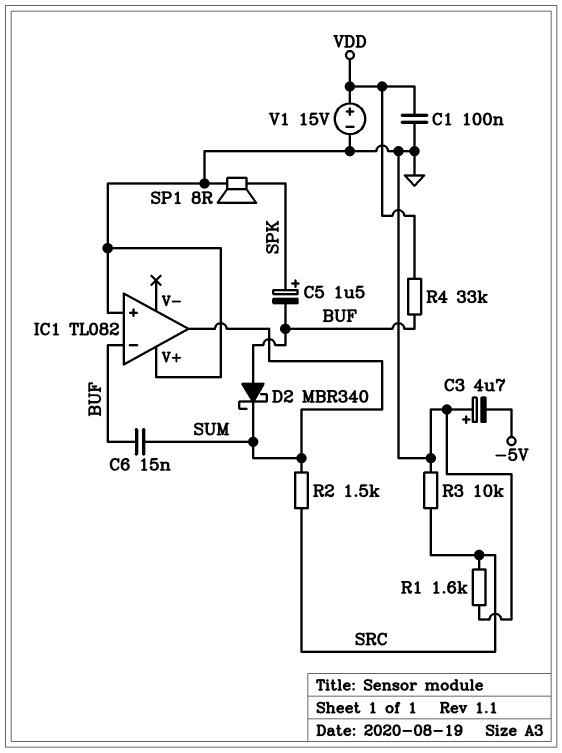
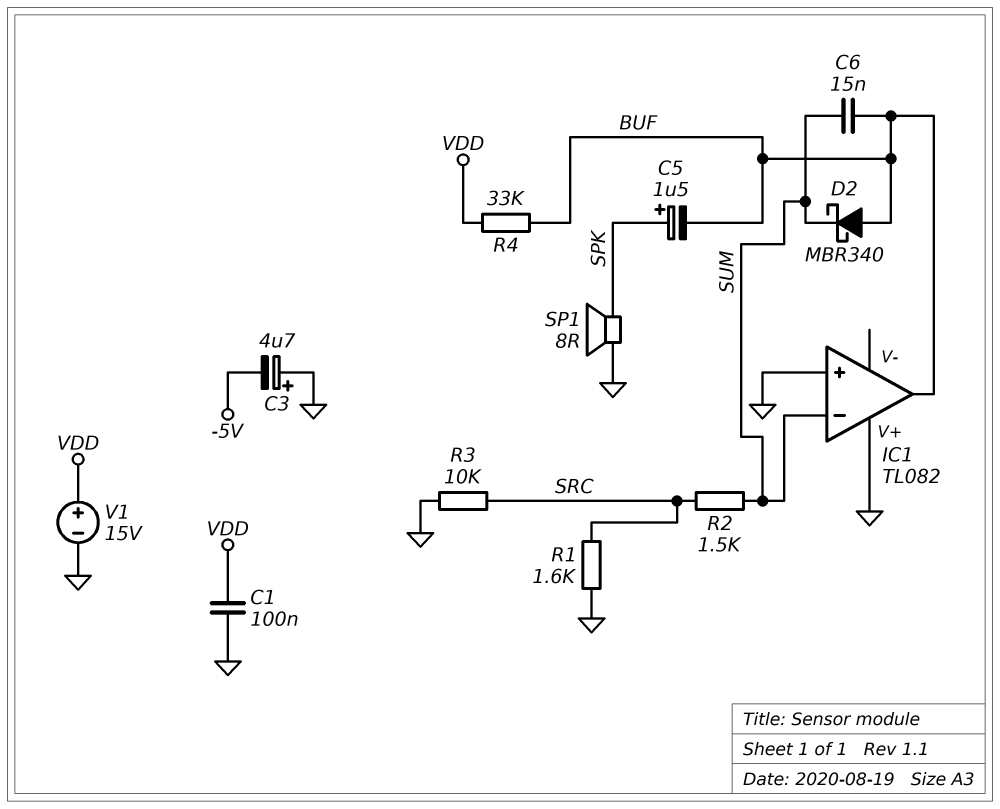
IC1 pin in-: BUF -> SUM
IC1 pin out: SUM -> BUF

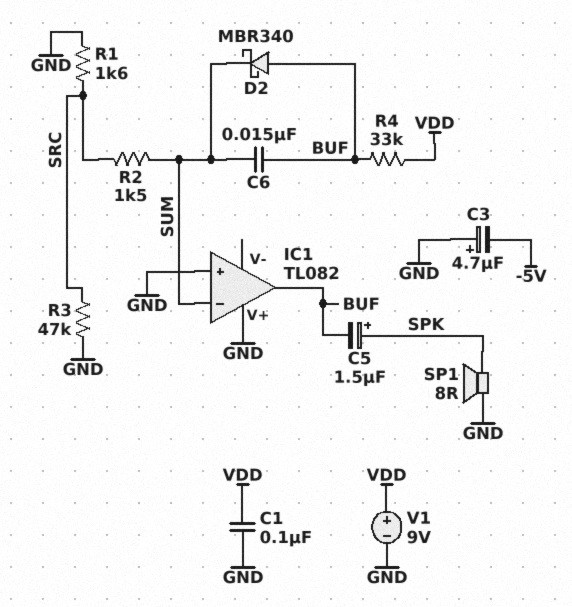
R3: 10k (GND, SRC) -> 47k (GND, SRC)
V1: 15V (plus VDD, minus GND) -> 9V (plus VDD, minus GND)

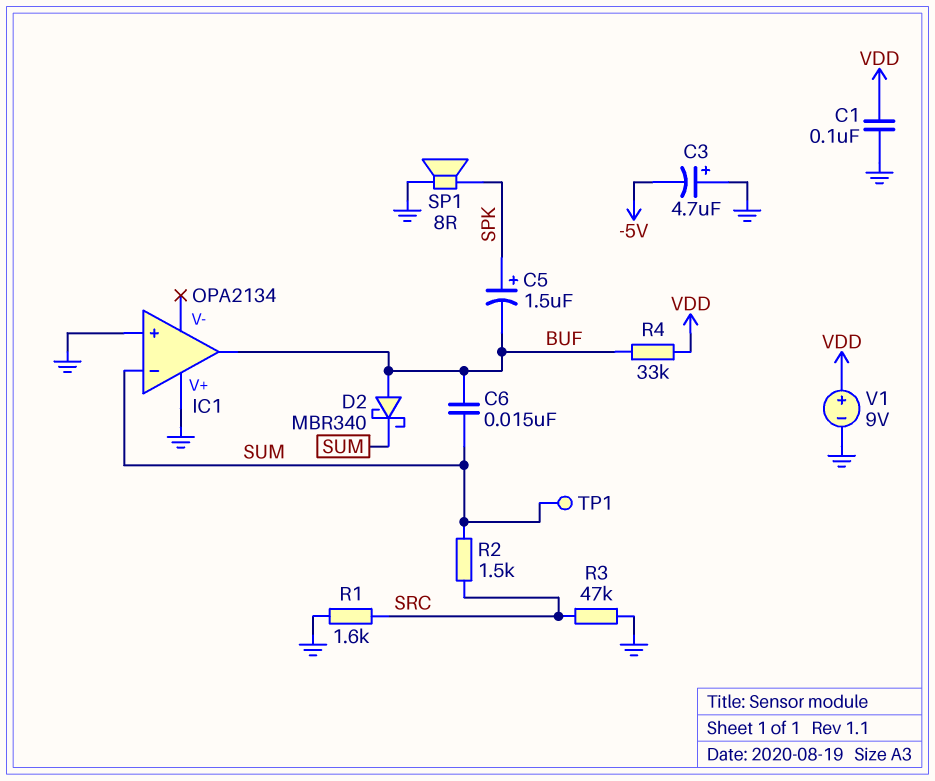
IC1: TL082 -> OPA2134
TP1: none -> test point (SUM)

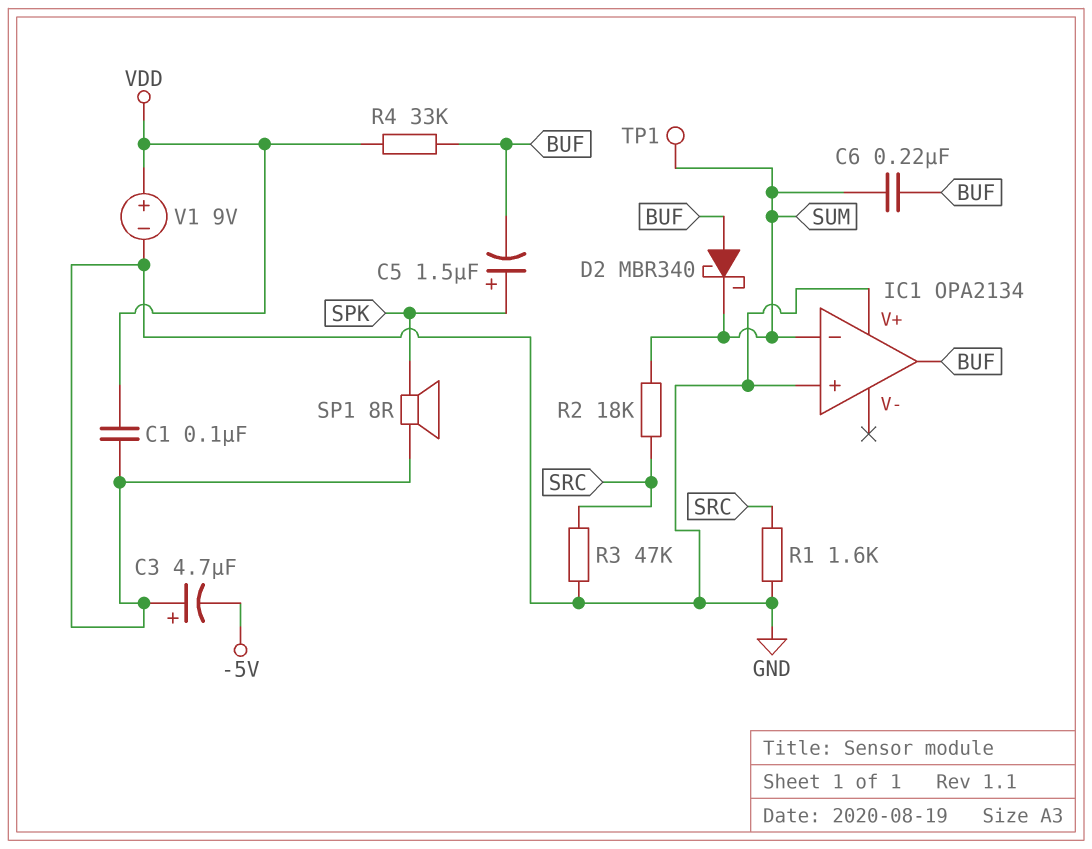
C6: 15nF (BUF, SUM) -> 220nF (BUF, SUM)
R2: 1.5k (SRC, SUM) -> 18k (SRC, SUM)

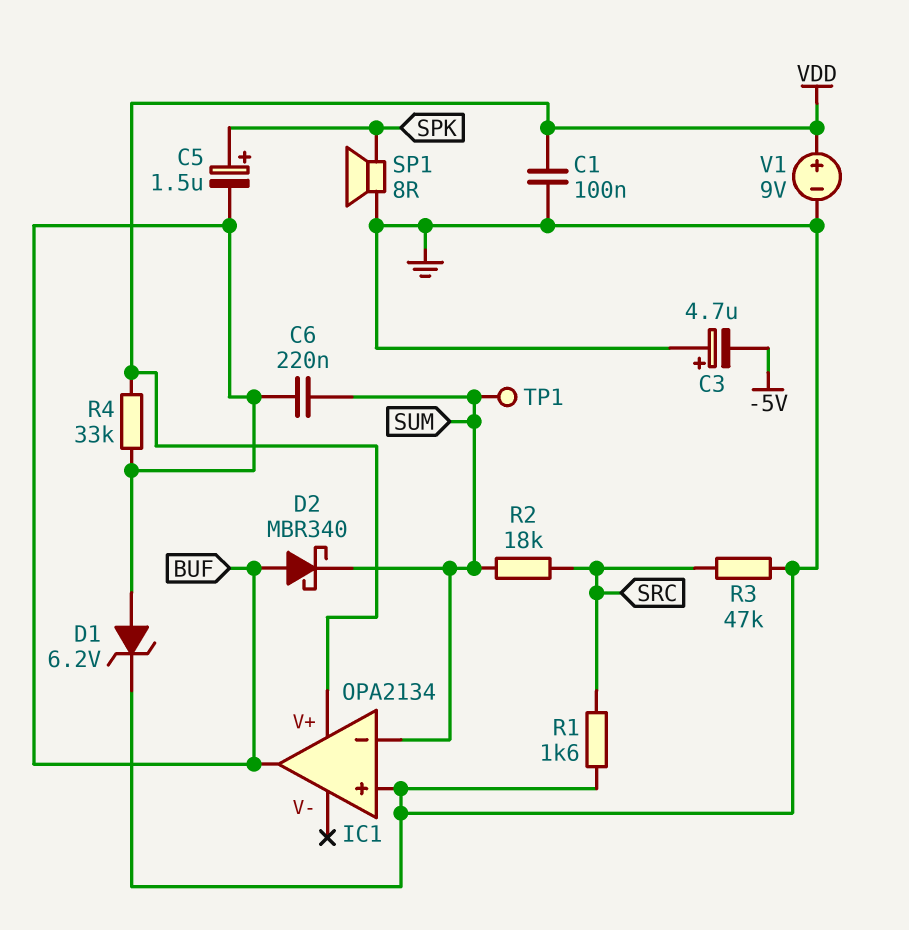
D1: none -> zener 6.2V (A BUF, K GND)
IC1 pin V+: GND -> VDD

